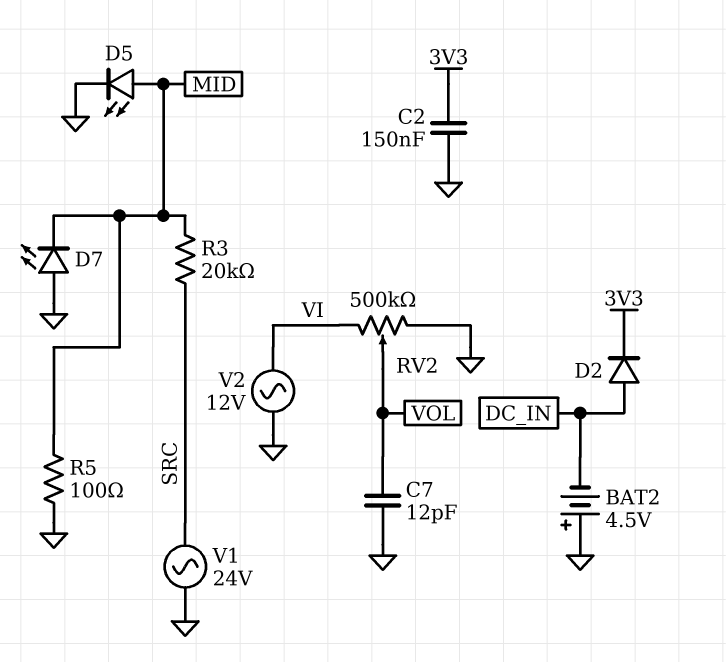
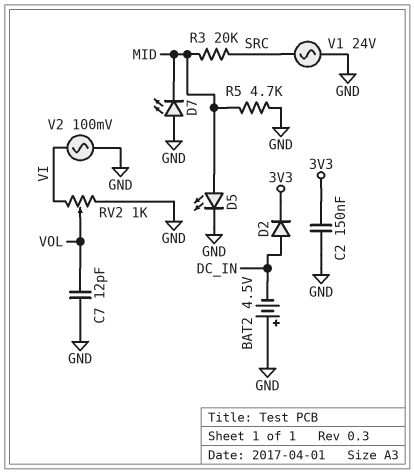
R5: 100 (GND, MID) -> 4.7k (GND, MID)
RV2: 500k (GND, VI, wiper VOL) -> 1k (GND, VI, wiper VOL)
V2: AC 12V (GND, VI) -> AC 100mV (GND, VI)

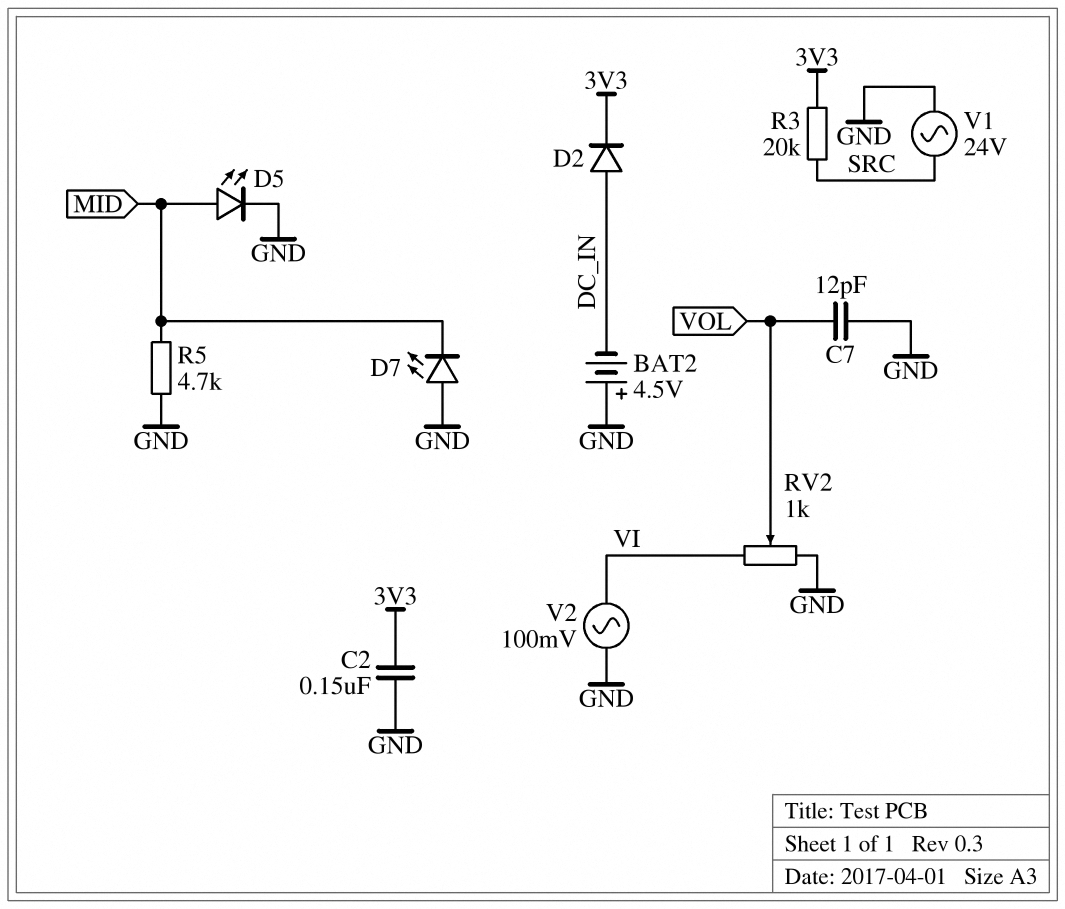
R3: 20k (MID, SRC) -> 20k (3V3, SRC)

